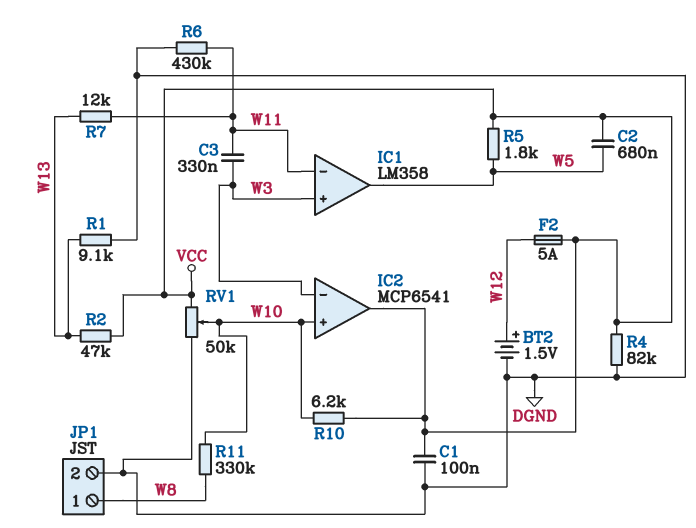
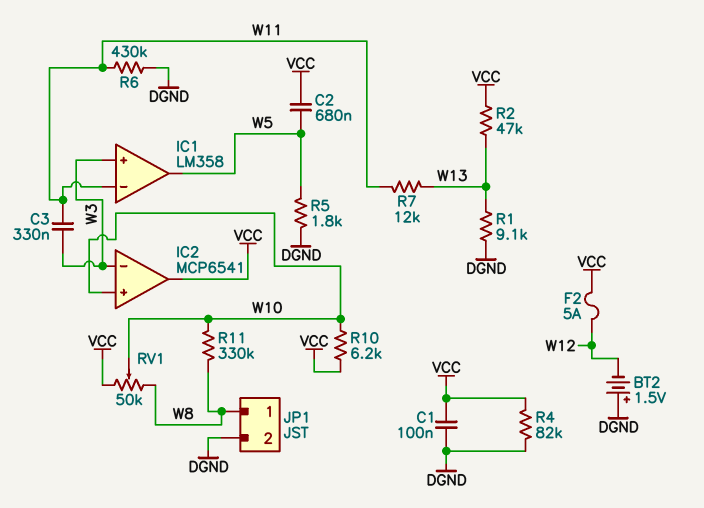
BT2: 1.5V (plus W12, minus DGND) -> 1.5V (plus DGND, minus W12)
R5: 1.8k (VCC, W5) -> 1.8k (DGND, W5)
RV1: 50k (DGND, VCC, wiper W10) -> 50k (VCC, W8, wiper W10)

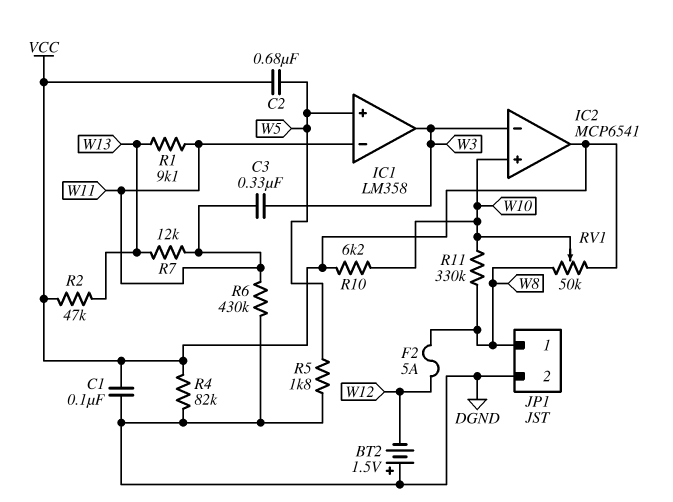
F2: 5A (VCC, W12) -> 5A (W8, W12)
IC1 pin in+: W3 -> W5
IC1 pin out: W5 -> W3
R1: 9.1k (DGND, W13) -> 9.1k (W11, W13)

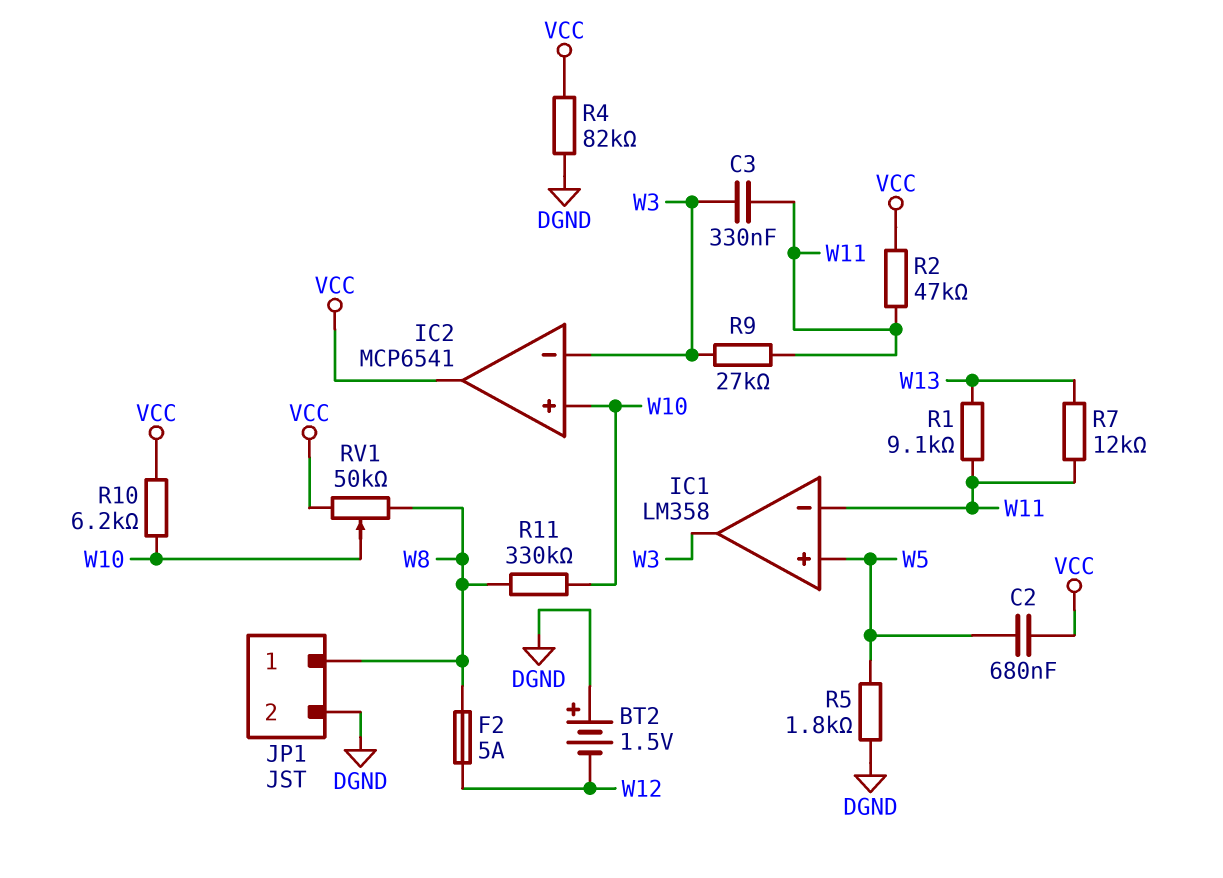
C1: 100nF (DGND, VCC) -> none
R2: 47k (VCC, W13) -> 47k (VCC, W11)
R6: 430k (DGND, W11) -> none
R9: none -> 27k (W3, W11)

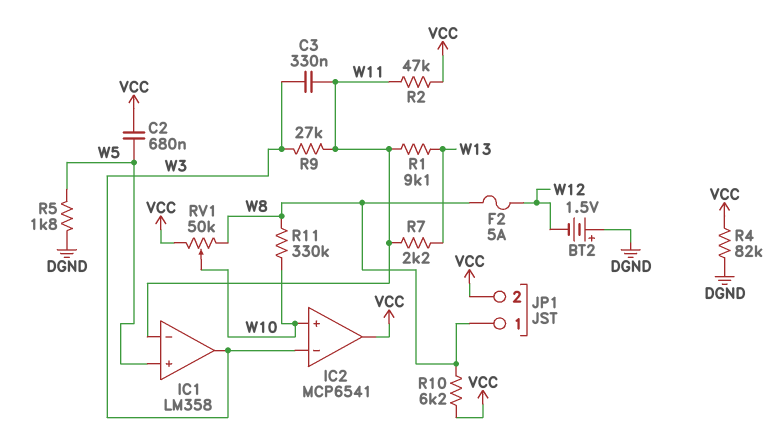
JP1 pin 2: DGND -> VCC
R7: 12k (W11, W13) -> 2.2k (W11, W13)
R10: 6.2k (VCC, W10) -> 6.2k (VCC, W8)

